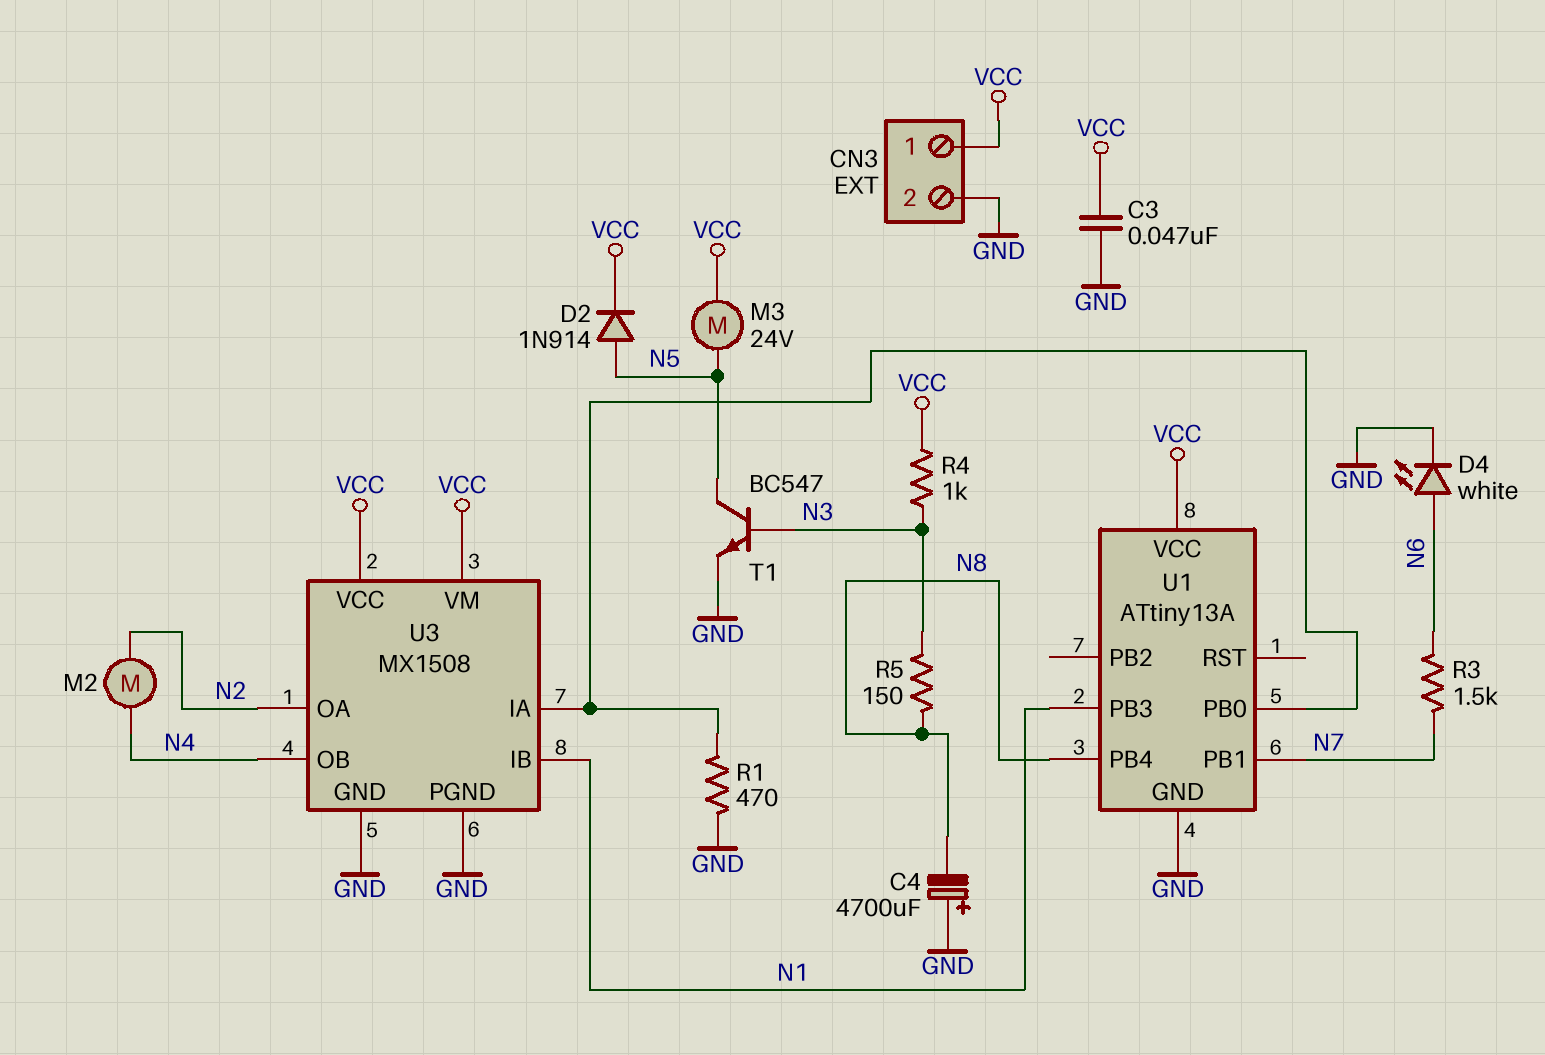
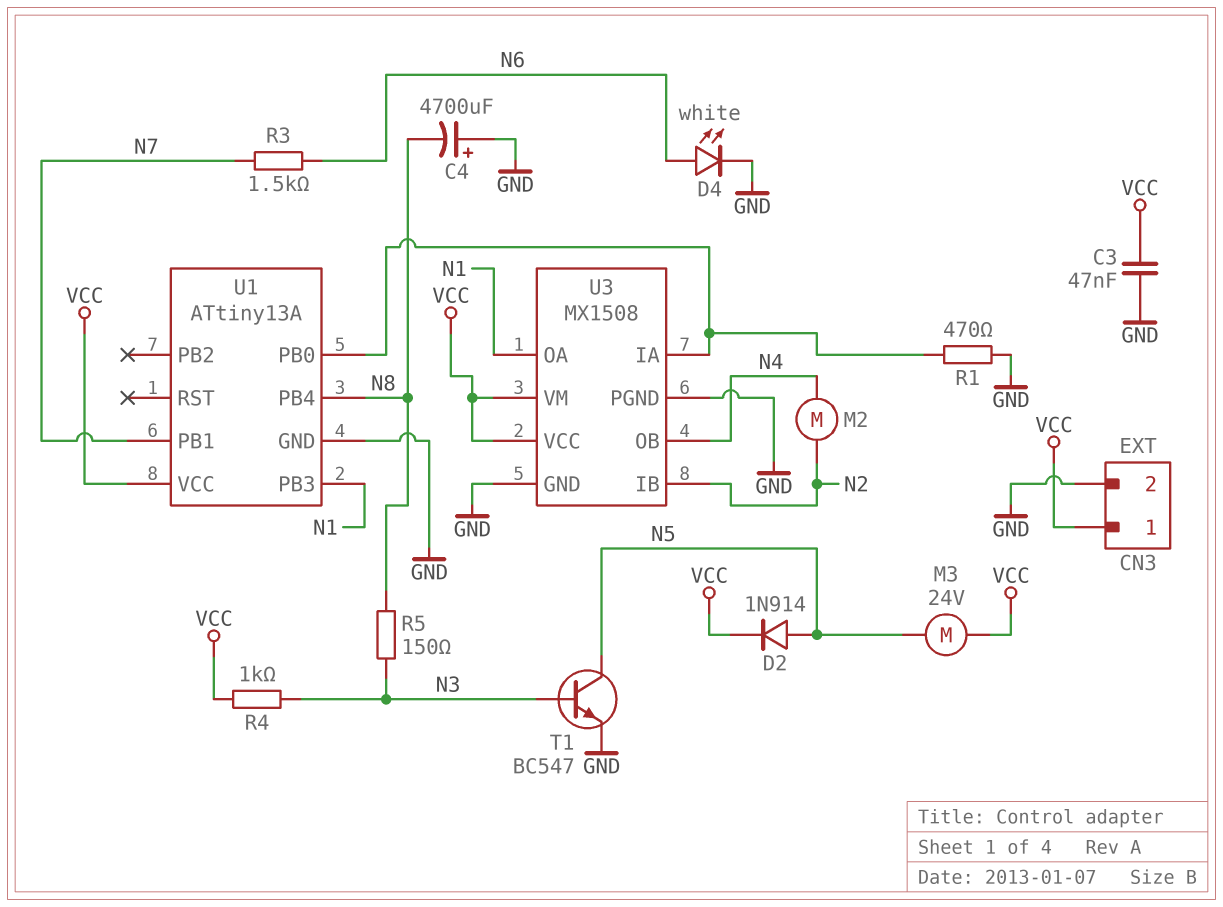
U3 pin IB: N1 -> N2
U3 pin OA: N2 -> N1

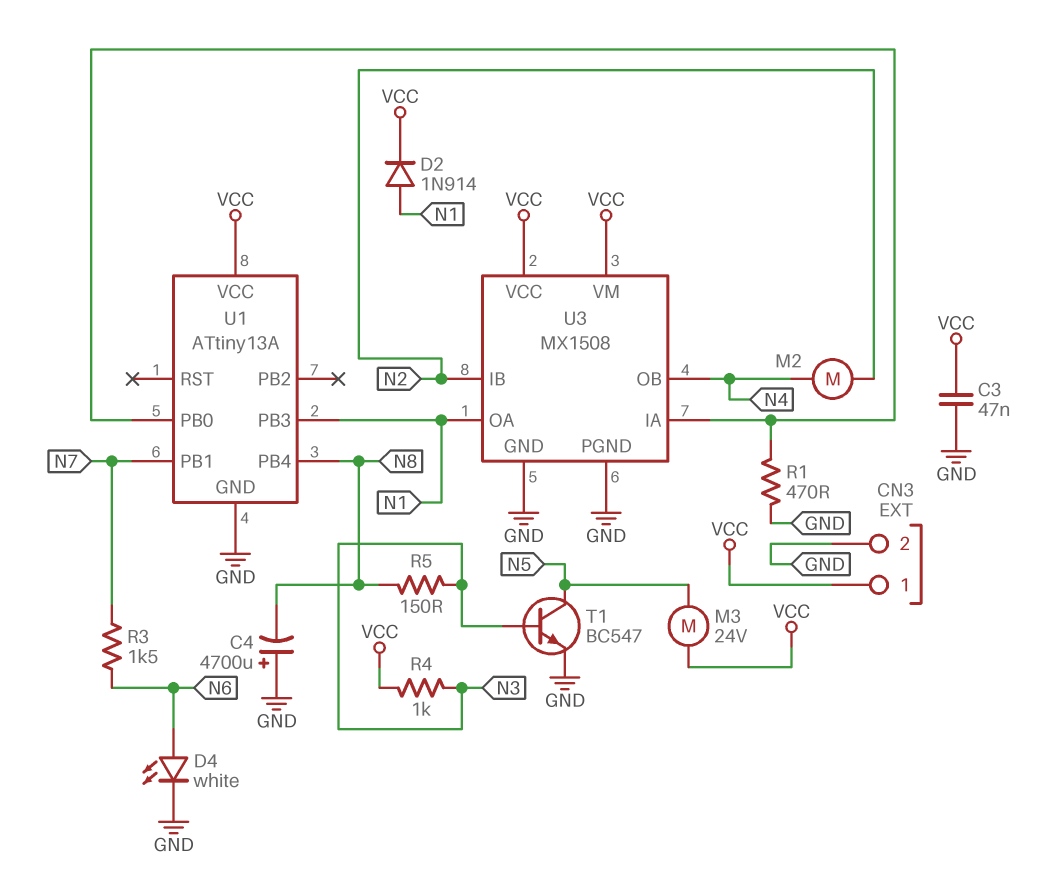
D2: diode 1N914 (A N5, K VCC) -> diode 1N914 (A N1, K VCC)

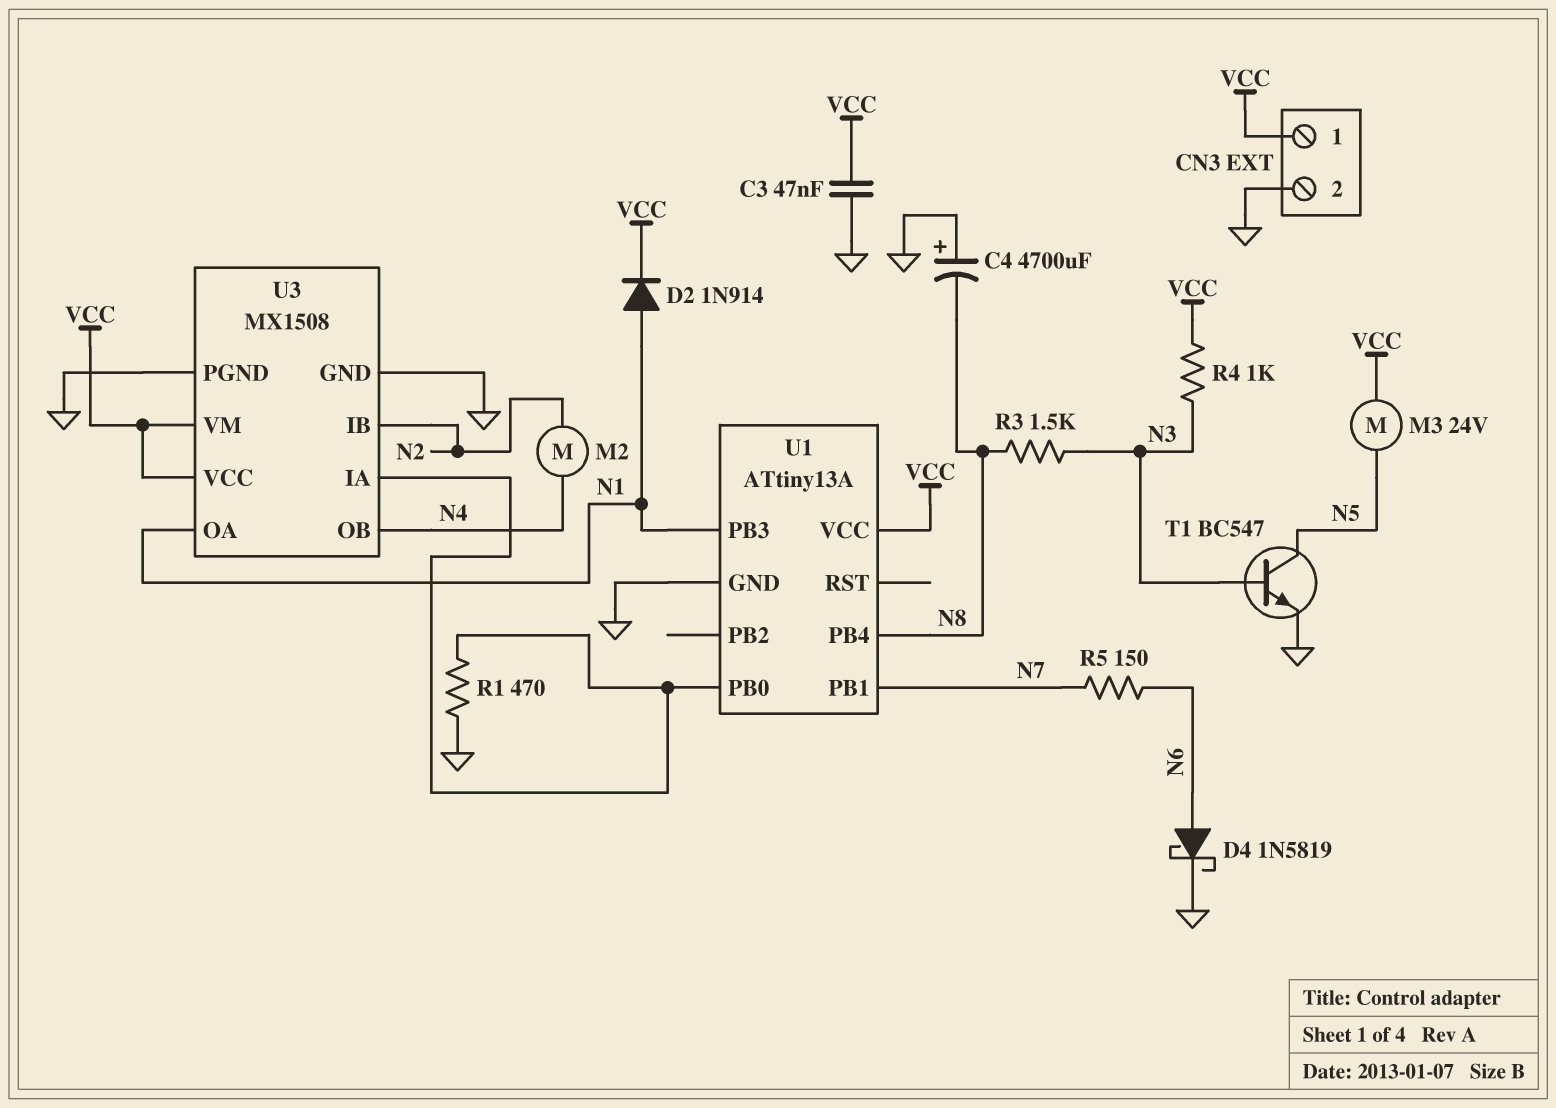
D4: LED white (A N6, K GND) -> schottky 1N5819 (A N6, K GND)
R3: 1.5k (N6, N7) -> 1.5k (N3, N8)
R5: 150 (N3, N8) -> 150 (N6, N7)

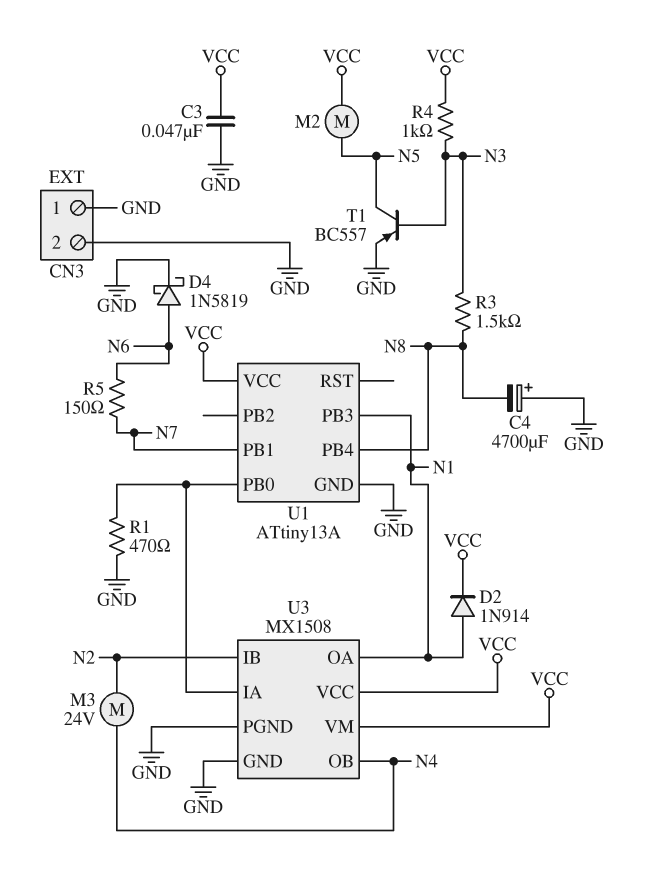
CN3 pin 1: VCC -> GND
M2: motor (N2, N4) -> motor (N5, VCC)
M3: motor 24V (N5, VCC) -> motor 24V (N2, N4)
T1: NPN BC547 (B N3, C N5, E GND) -> PNP BC557 (B N3, C N5, E GND)

